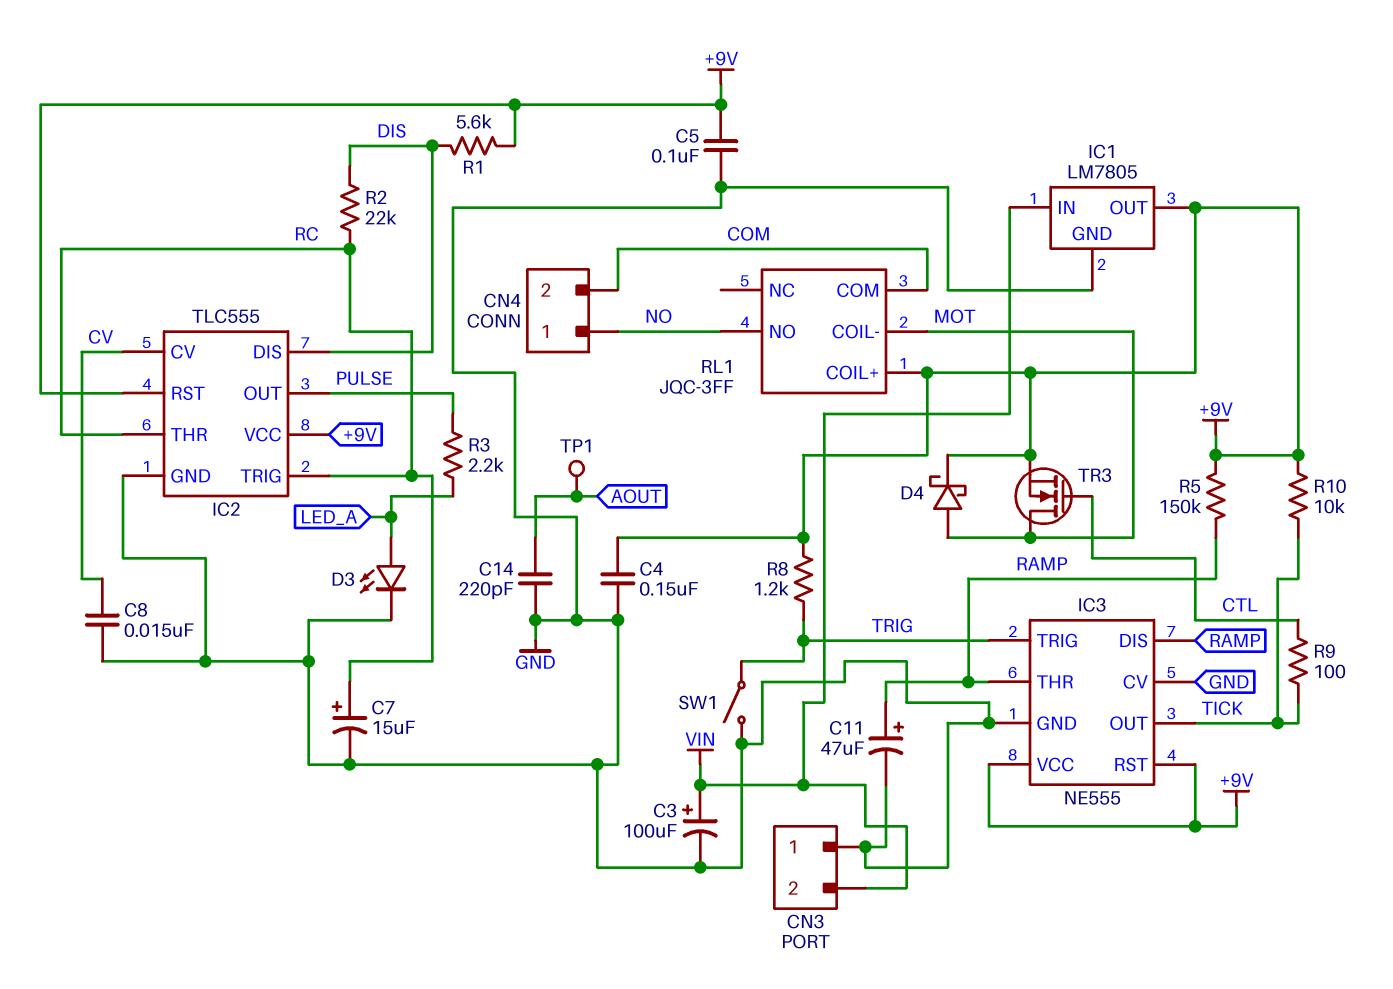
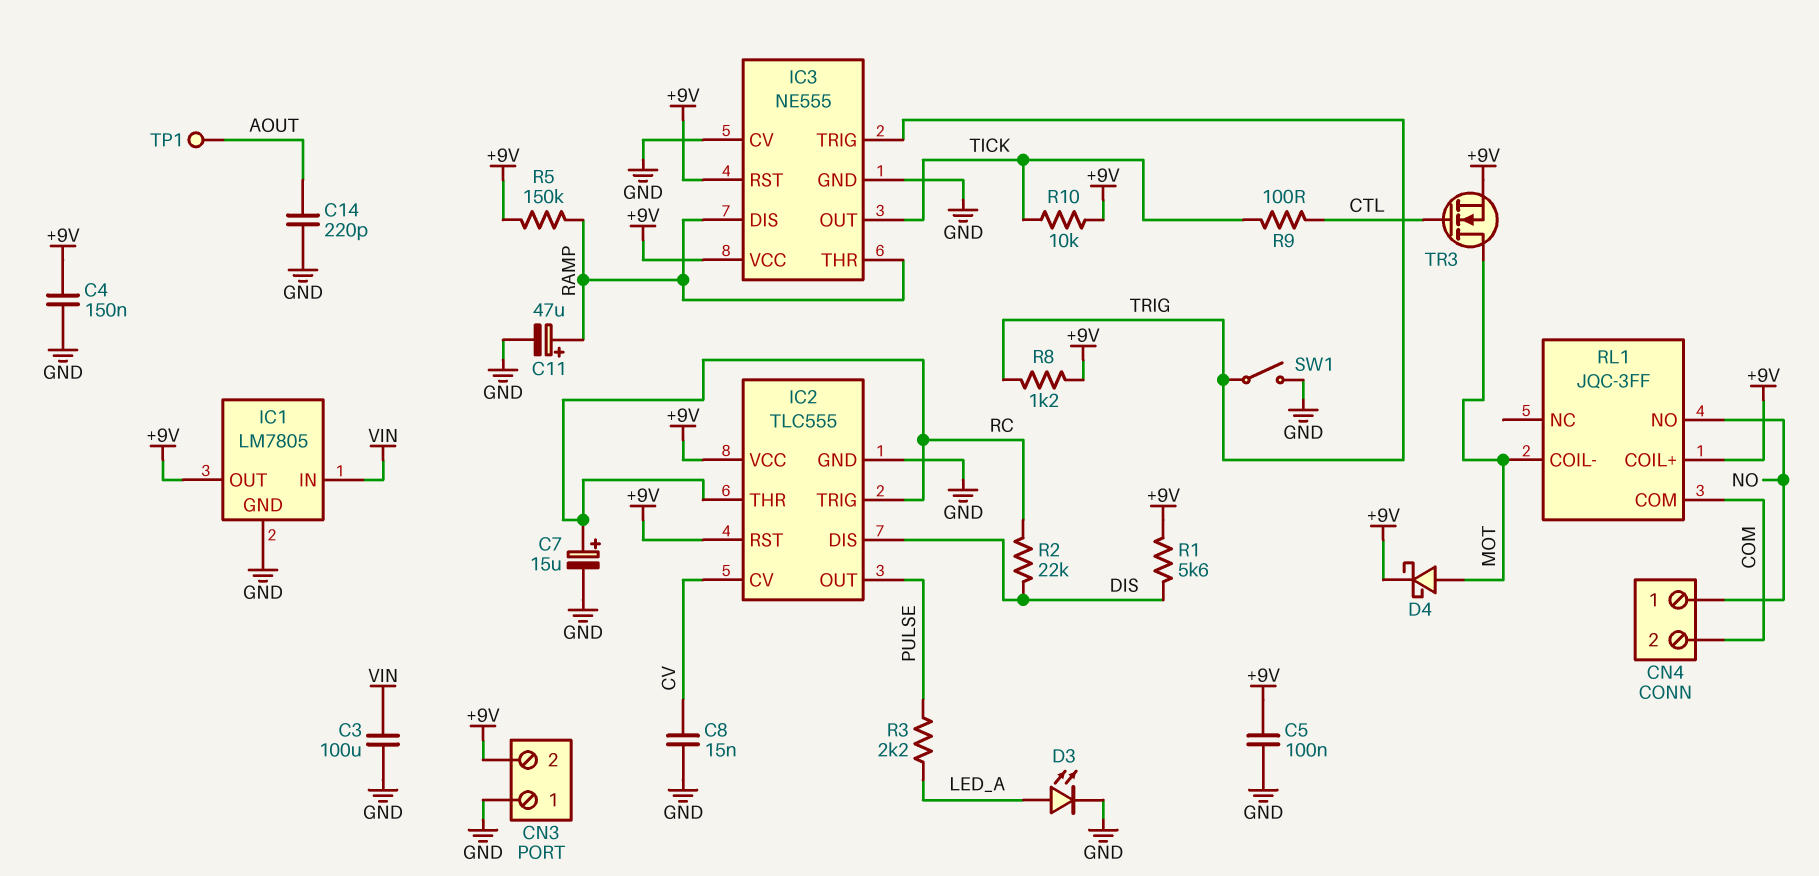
C3: 100uF (plus VIN, minus GND) -> 100uF (GND, VIN)
CN3 pin 2: VIN -> +9V

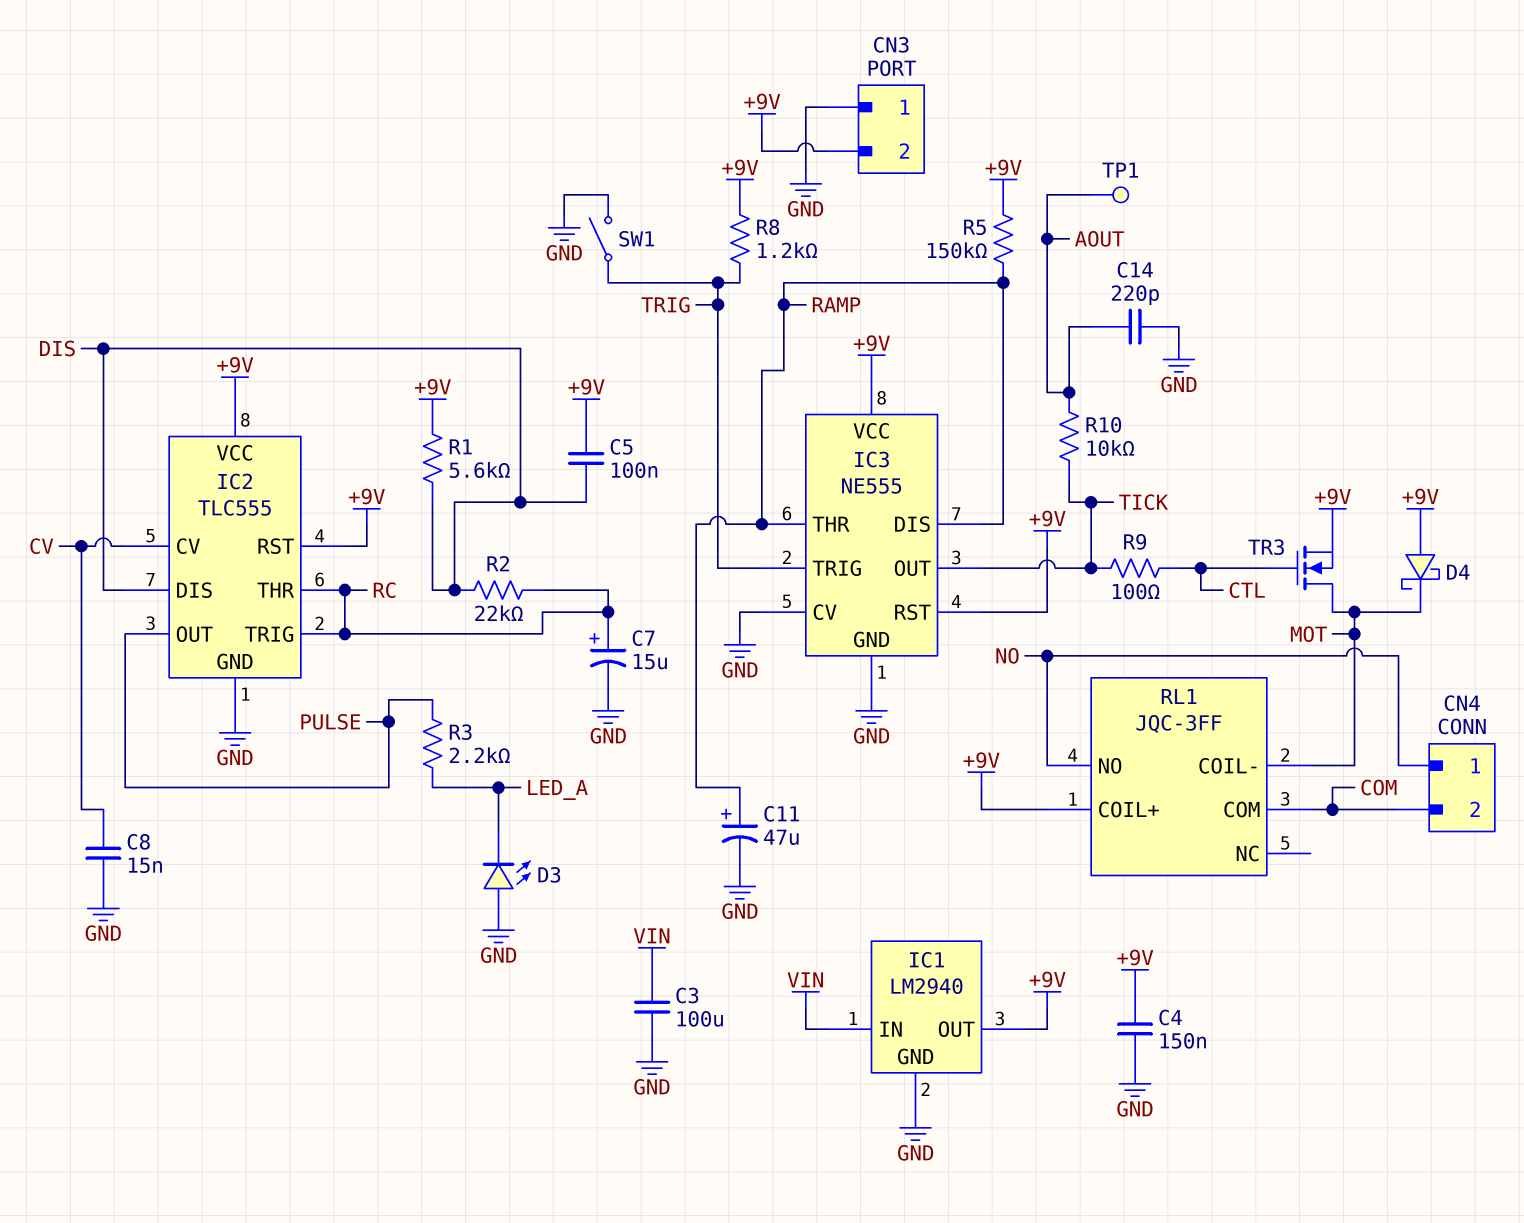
C5: 100nF (+9V, GND) -> 100nF (+9V, DIS)
D3: LED (A LED_A, K GND) -> LED (A GND, K LED_A)
D4: schottky (A MOT, K +9V) -> schottky (A +9V, K MOT)
IC1: LM7805 -> LM2940
R10: 10k (+9V, TICK) -> 10k (AOUT, TICK)

